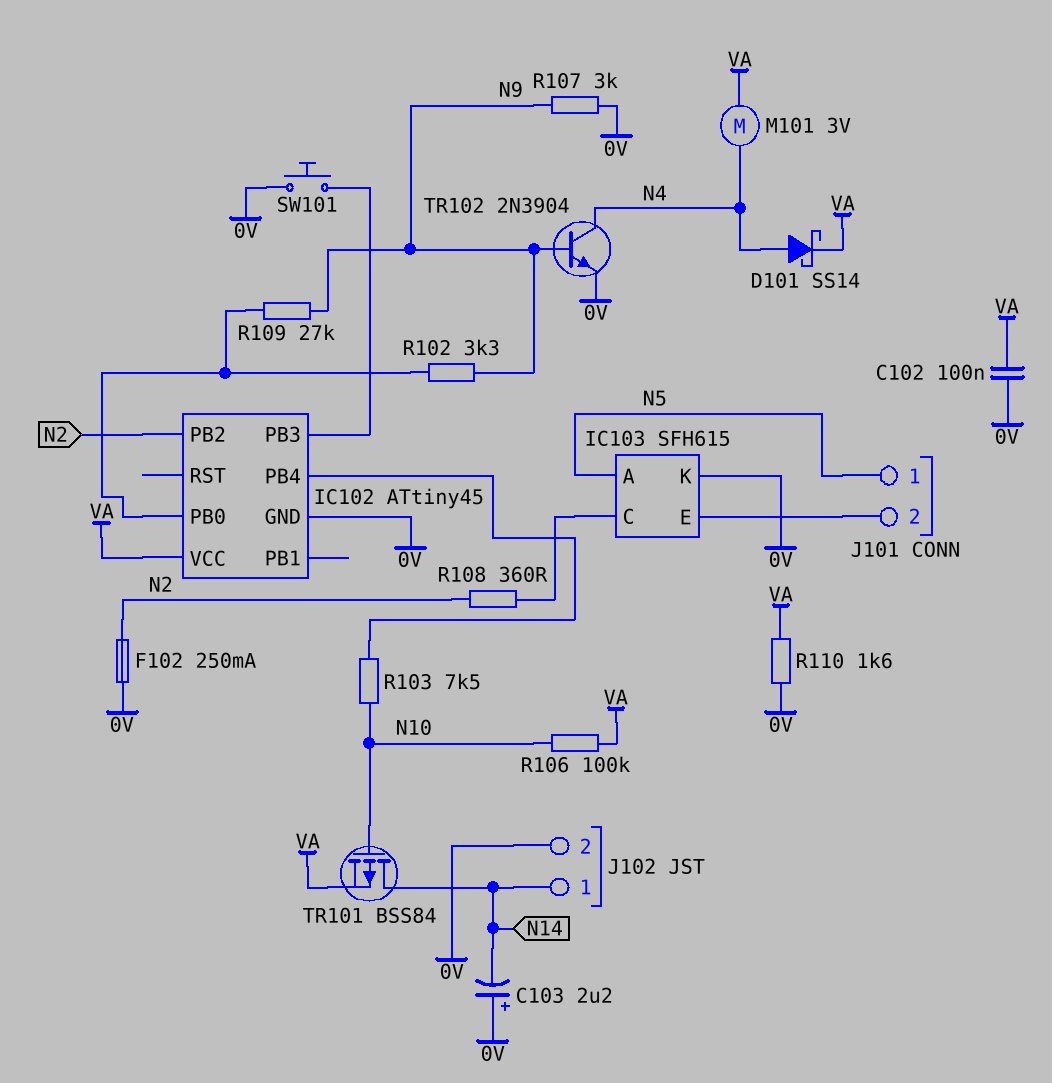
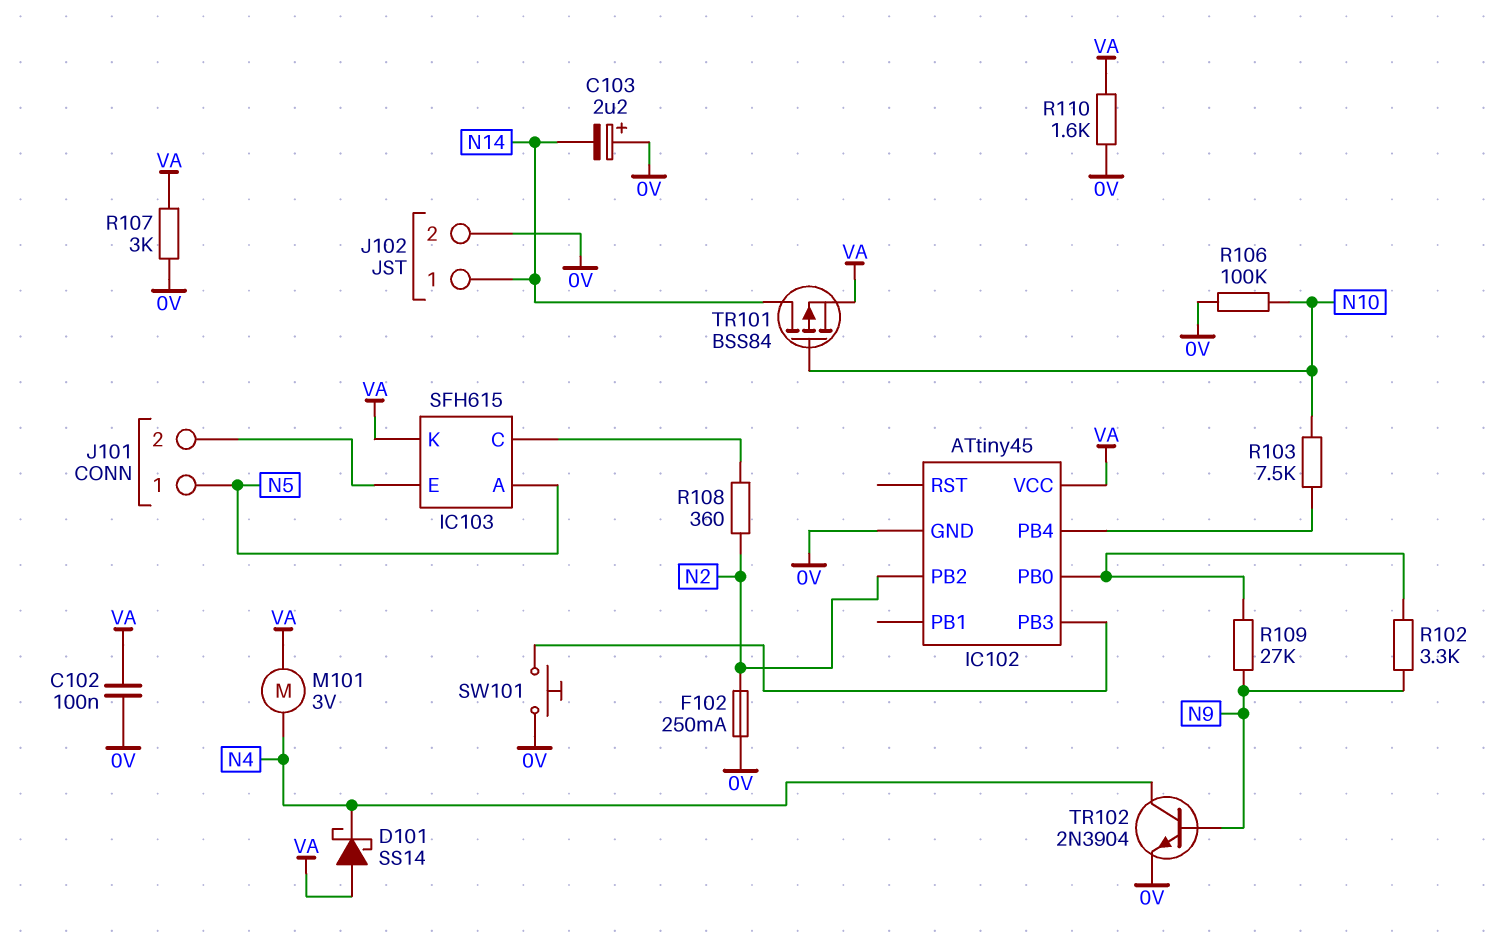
D101: schottky SS14 (A N4, K VA) -> schottky SS14 (A VA, K N4)
IC103 pin K: 0V -> VA
R106: 100k (N10, VA) -> 100k (0V, N10)
R107: 3k (0V, N9) -> 3k (0V, VA)

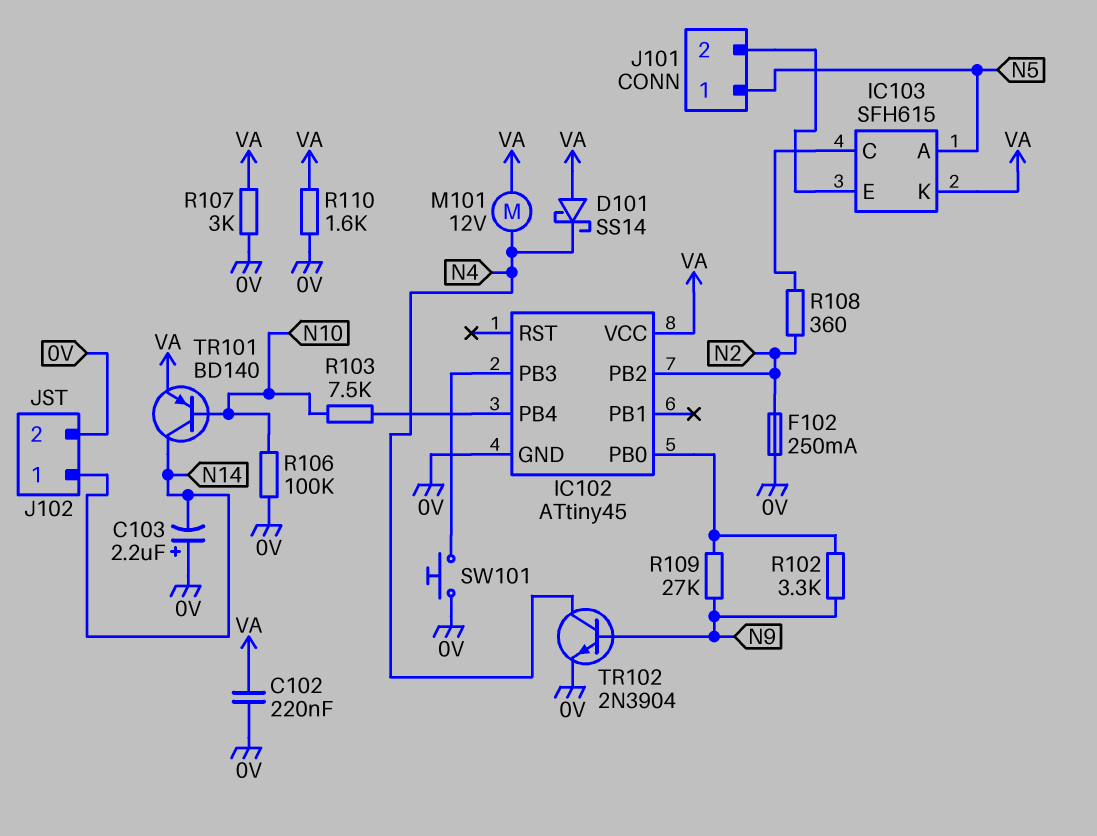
C102: 100nF (0V, VA) -> 220nF (0V, VA)
M101: motor 3V (N4, VA) -> motor 12V (N4, VA)
TR101: PMOS BSS84 (G N10, D N14, S VA) -> PNP BD140 (B N10, C N14, E VA)

